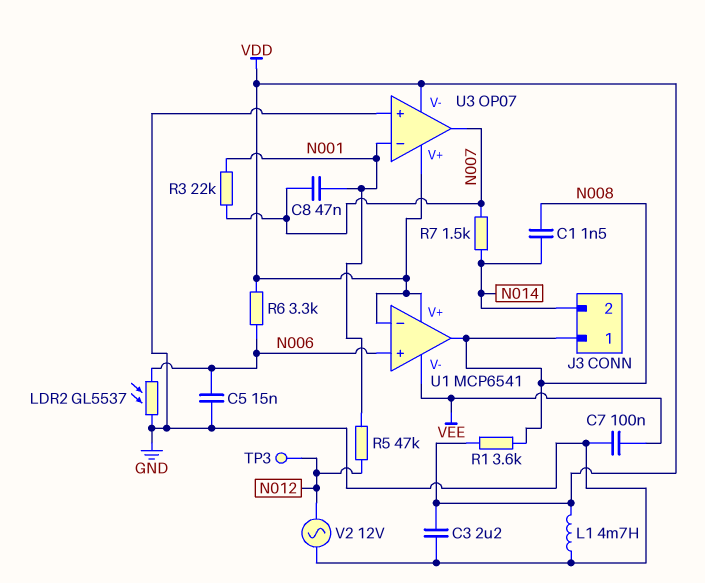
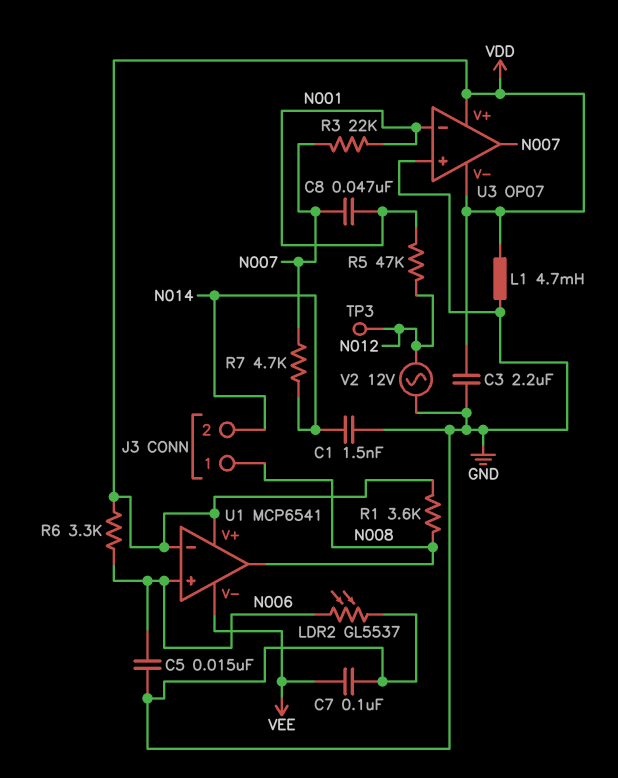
C1: 1.5nF (N008, N014) -> 1.5nF (GND, N014)
R7: 1.5k (N007, N014) -> 4.7k (N007, N014)

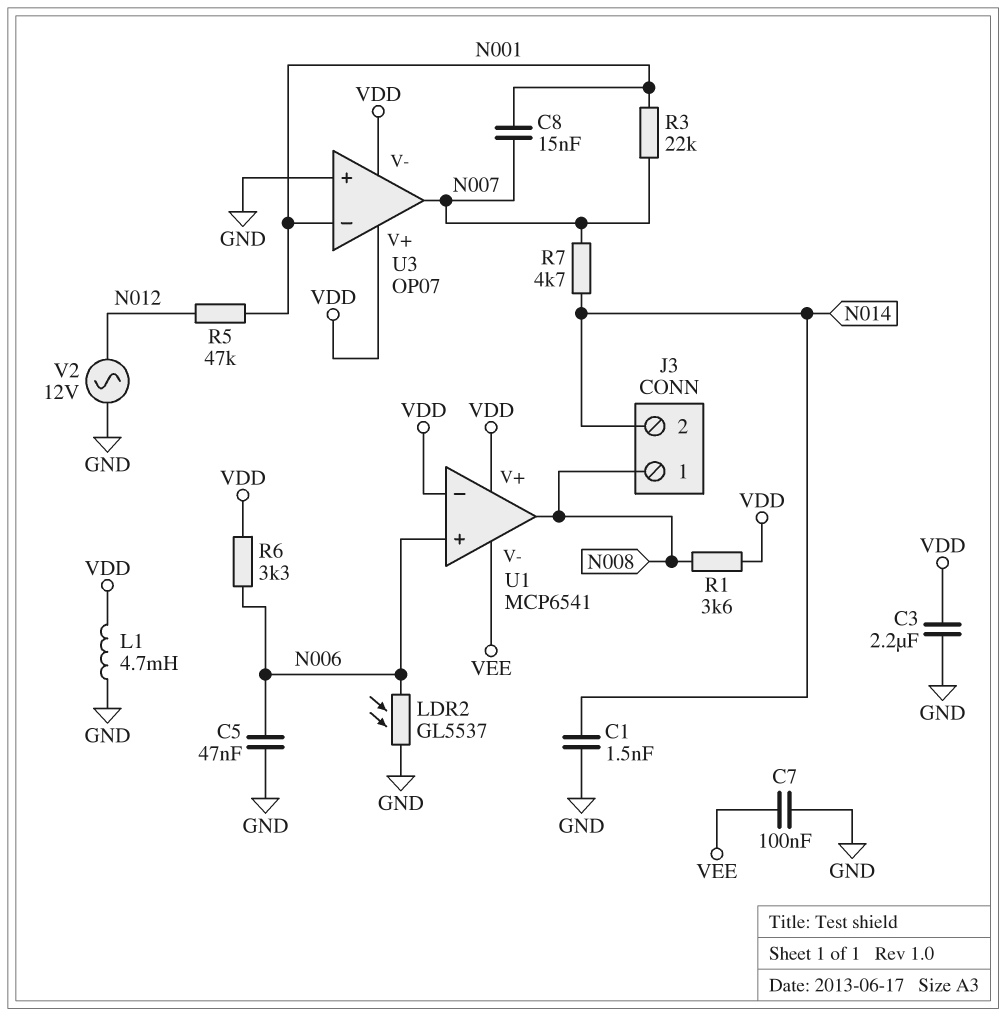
C5: 15nF (GND, N006) -> 47nF (GND, N006)
C8: 47nF (N001, N007) -> 15nF (N001, N007)
TP3: test point (N012) -> none

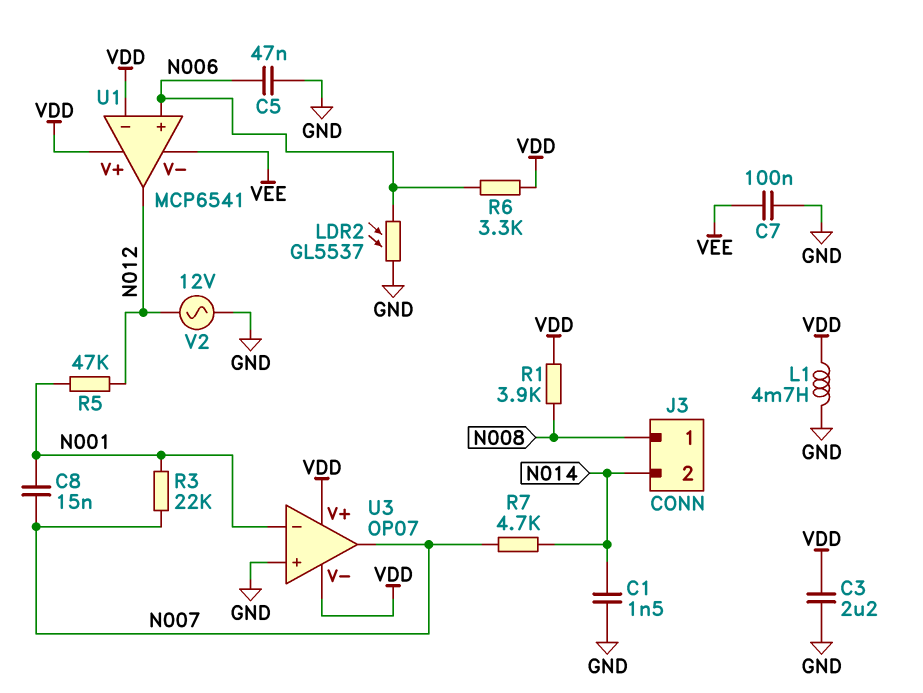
R1: 3.6k (N008, VDD) -> 3.9k (N008, VDD)
U1 pin out: N008 -> N012

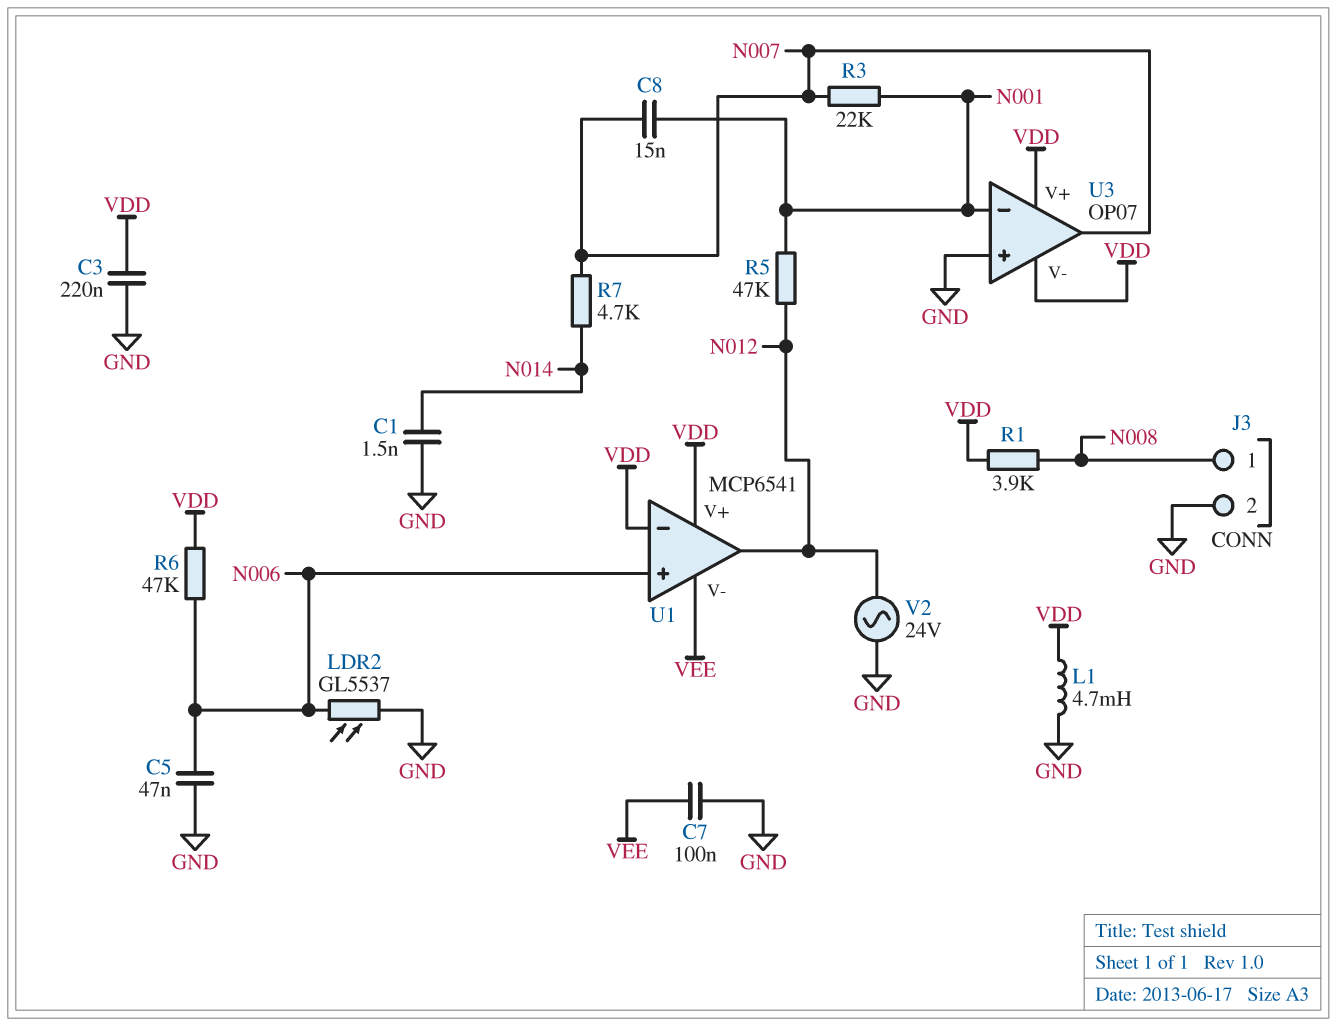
C3: 2.2uF (GND, VDD) -> 220nF (GND, VDD)
J3 pin 2: N014 -> GND
R6: 3.3k (N006, VDD) -> 47k (N006, VDD)
V2: AC 12V (GND, N012) -> AC 24V (GND, N012)

